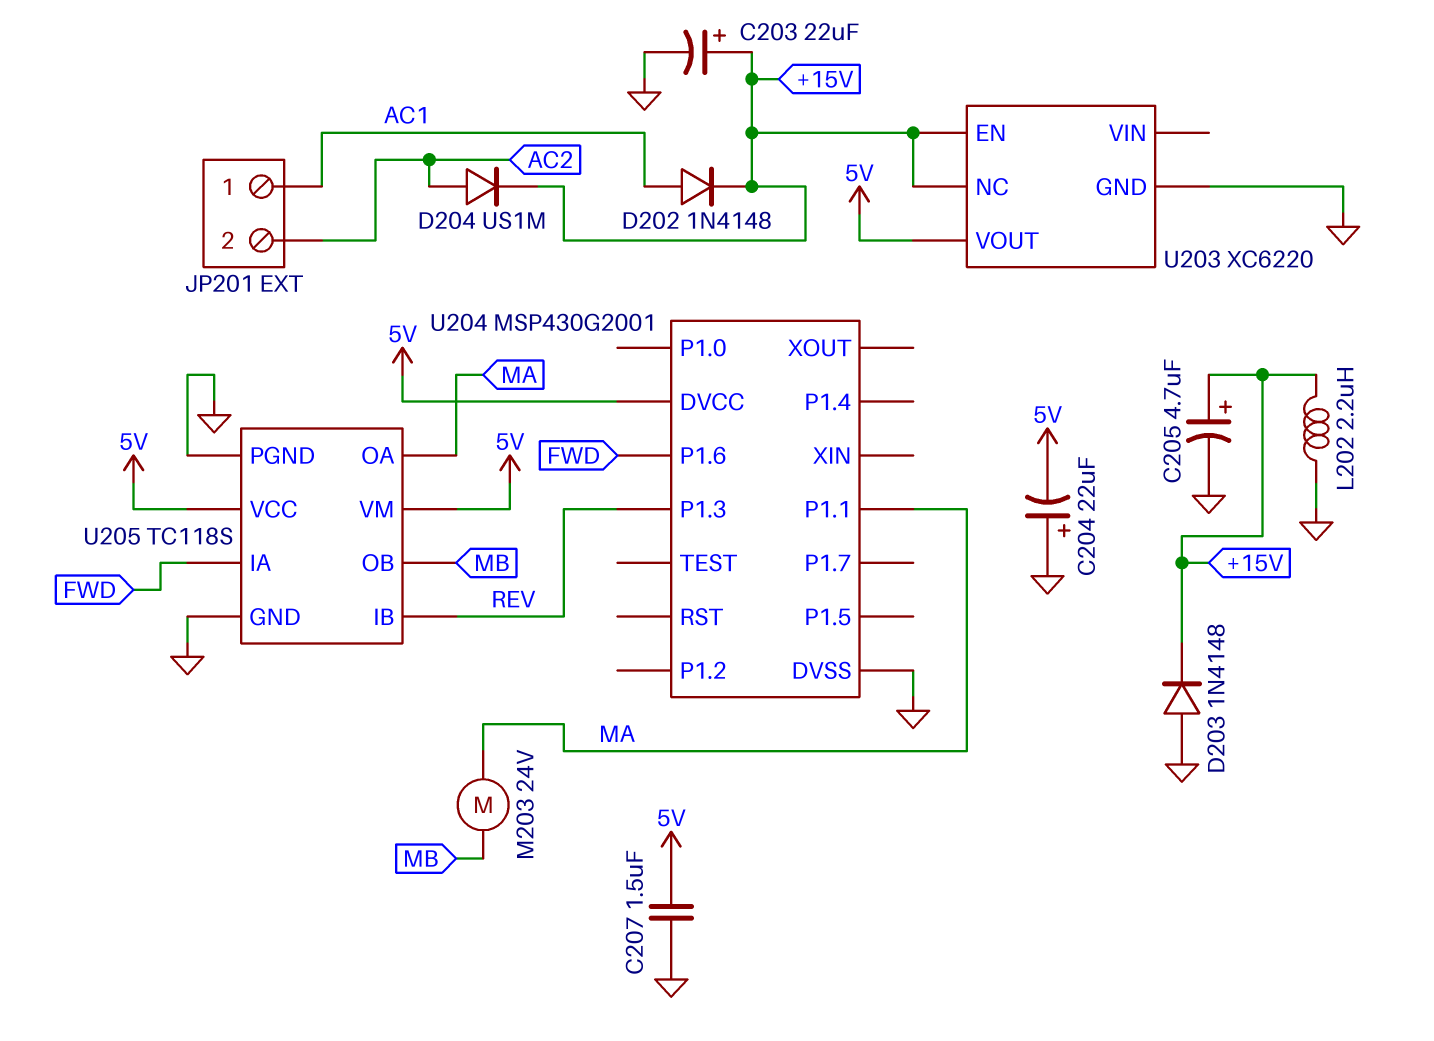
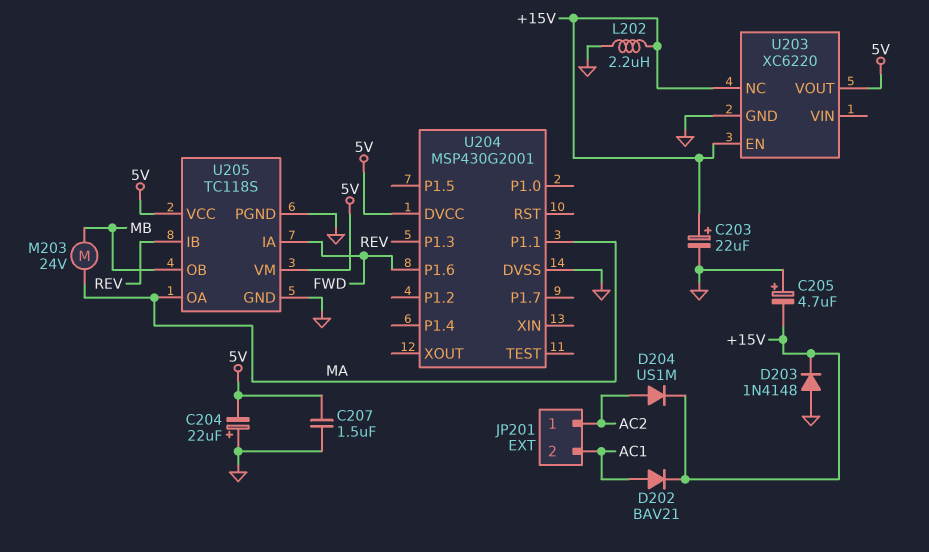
C205: 4.7uF (plus +15V, minus GND) -> 4.7uF (plus GND, minus +15V)
D202: diode 1N4148 (A AC1, K +15V) -> diode BAV21 (A AC1, K +15V)
JP201 pin 1: AC1 -> AC2
JP201 pin 2: AC2 -> AC1

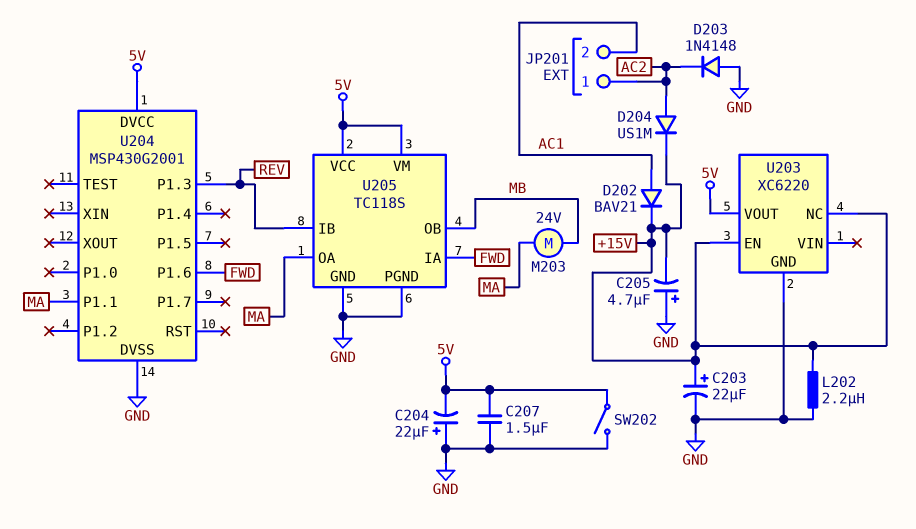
D203: diode 1N4148 (A GND, K +15V) -> diode 1N4148 (A GND, K AC2)
SW202: none -> switch (5V, GND)

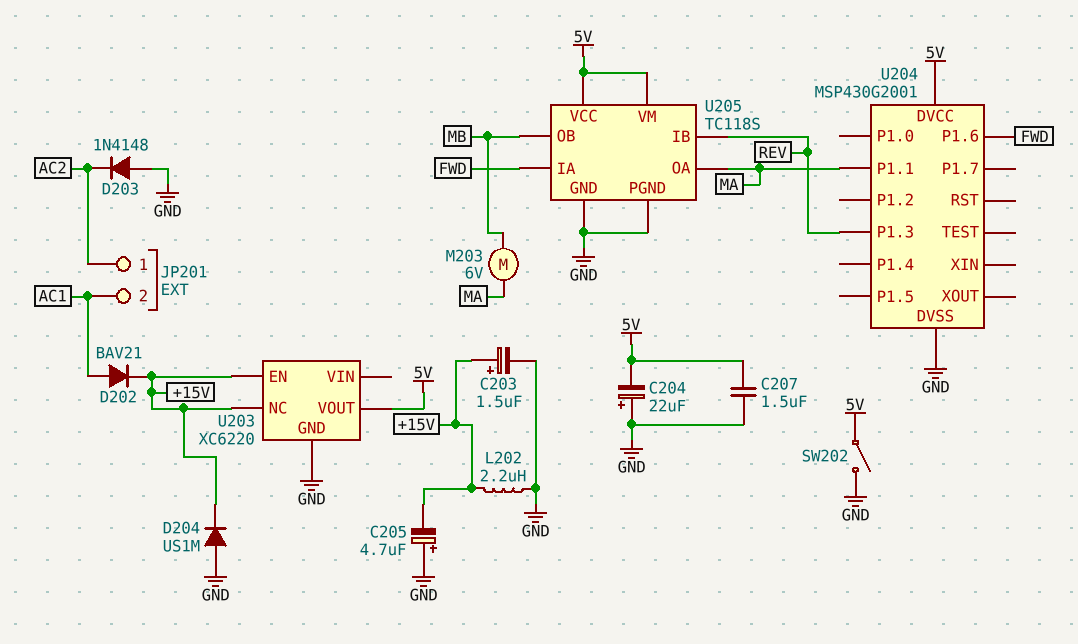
C203: 22uF (plus +15V, minus GND) -> 1.5uF (plus +15V, minus GND)
D204: diode US1M (A AC2, K +15V) -> diode US1M (A GND, K +15V)
M203: motor 24V (MA, MB) -> motor 6V (MA, MB)

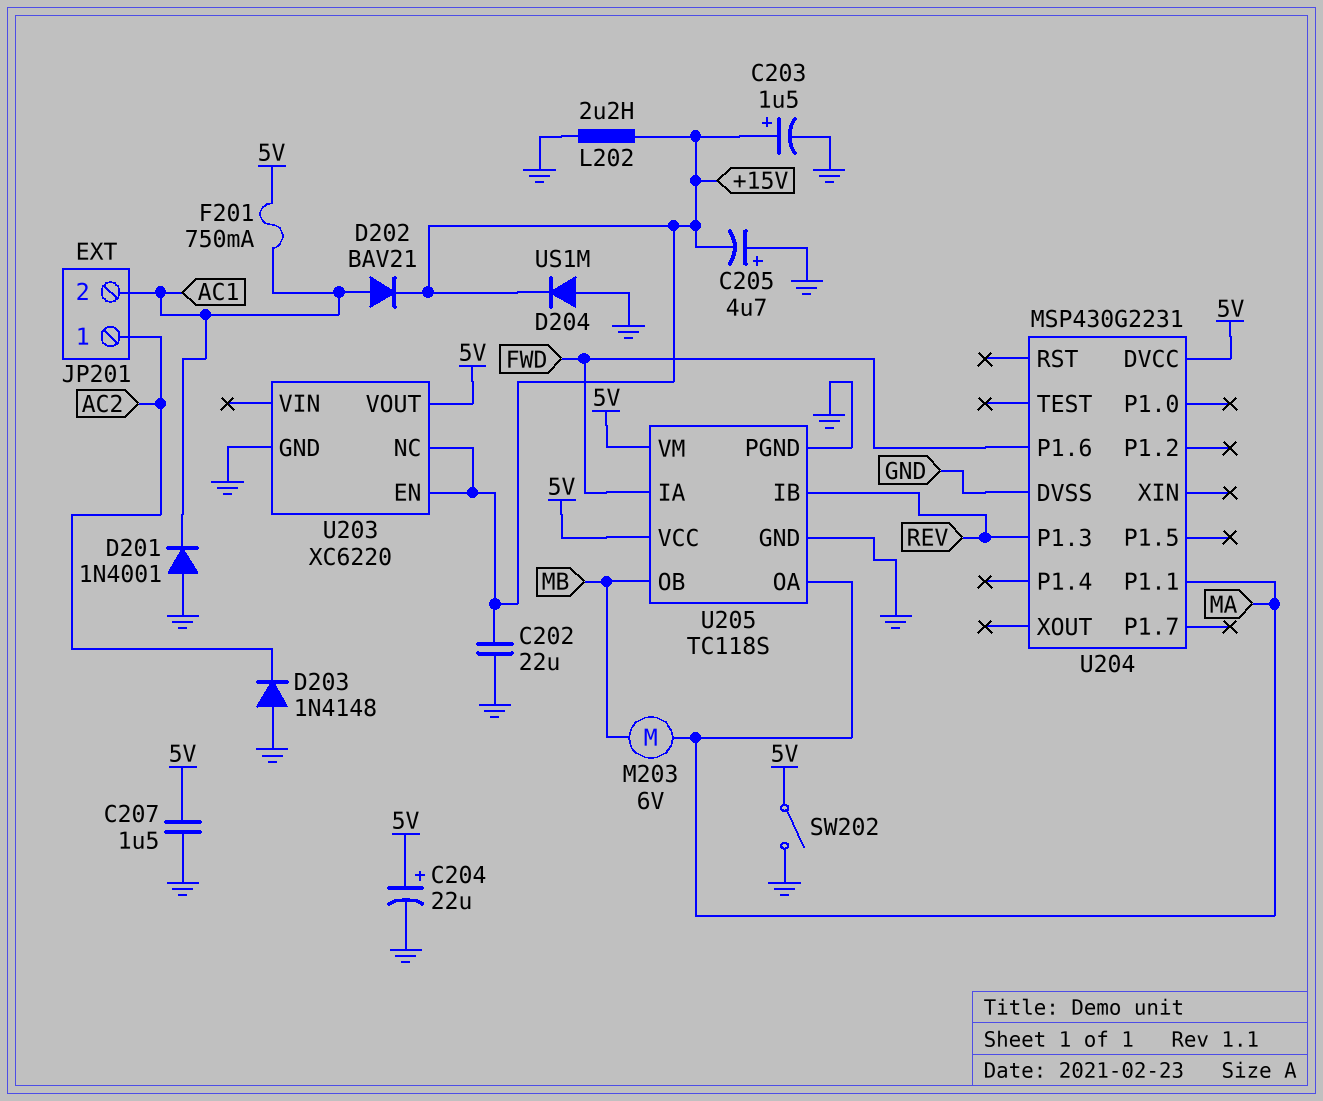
C202: none -> 22uF (+15V, GND)
C204: 22uF (plus GND, minus 5V) -> 22uF (plus 5V, minus GND)
D201: none -> diode 1N4001 (A GND, K AC1)
F201: none -> 750mA (5V, AC1)
U204: MSP430G2001 -> MSP430G2231

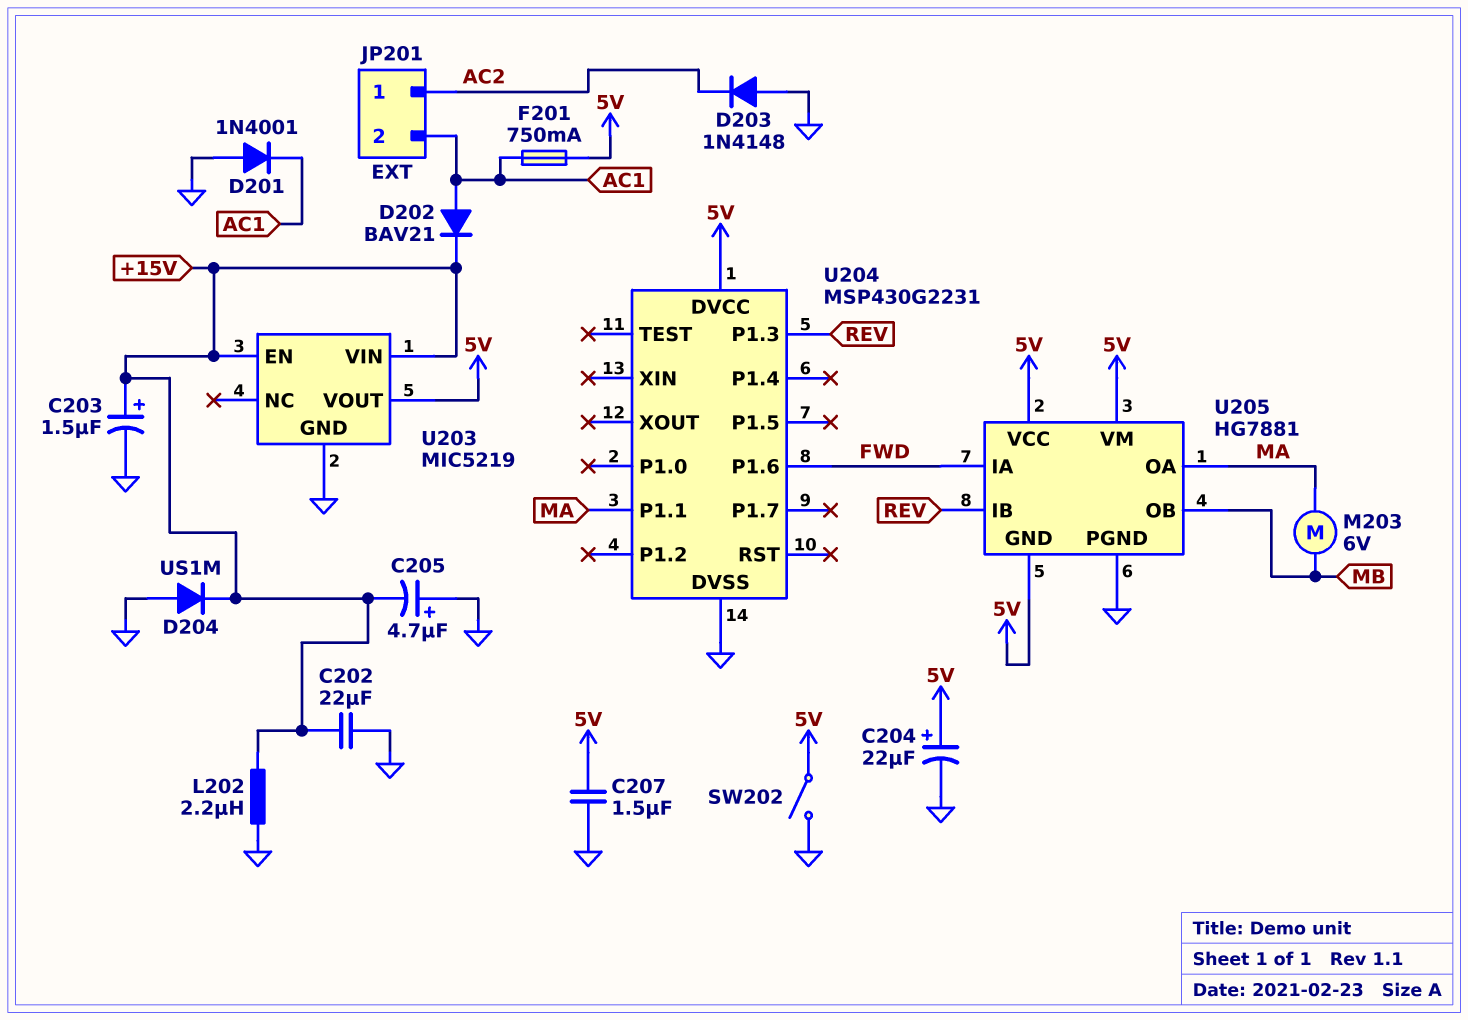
U203: XC6220 -> MIC5219
U203 pin NC: +15V -> none
U203 pin VIN: none -> +15V
U205: TC118S -> HG7881
U205 pin GND: GND -> 5V

